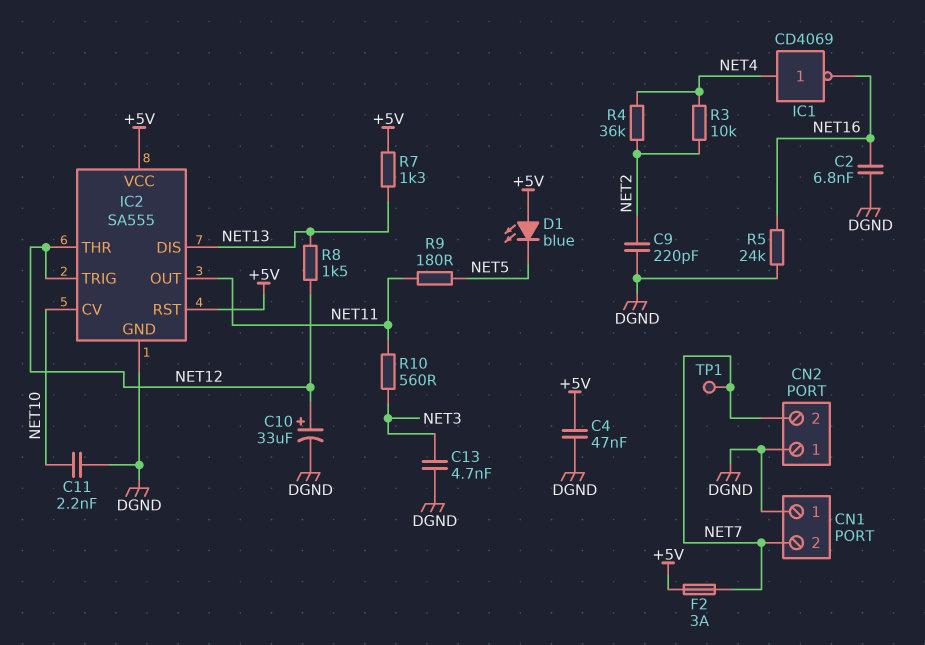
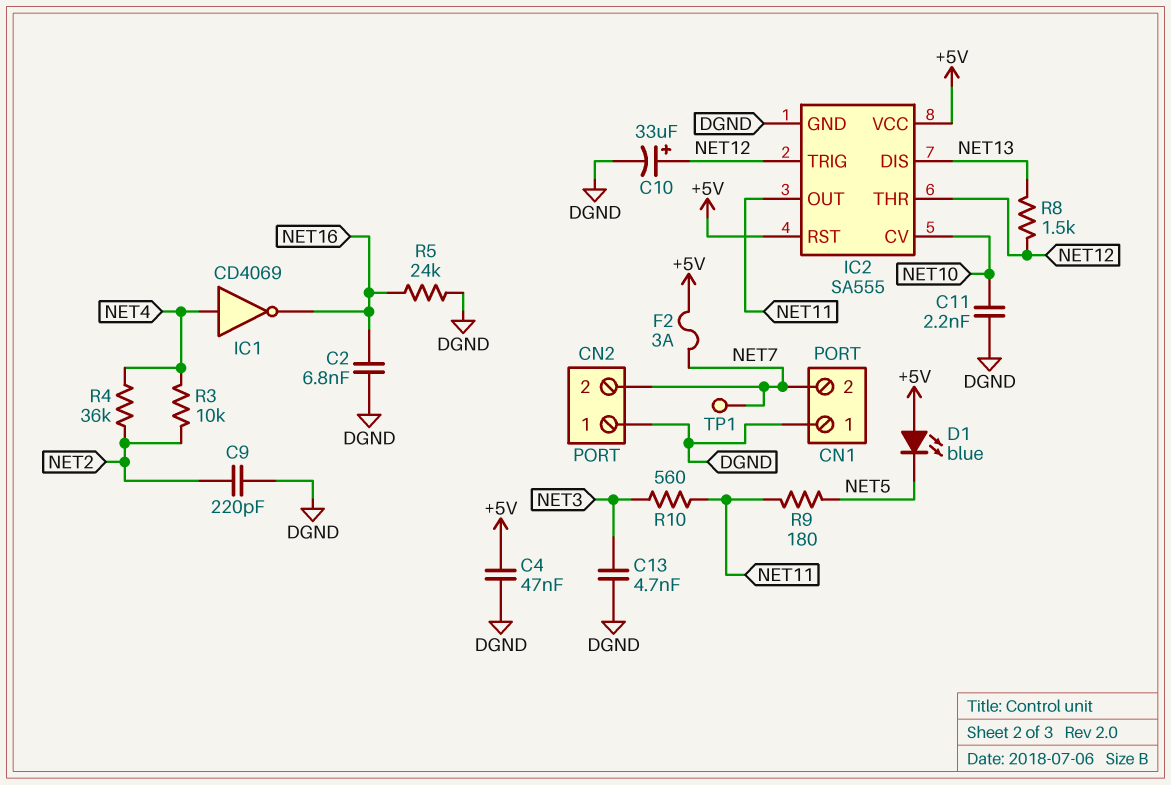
R7: 1.3k (+5V, NET13) -> none

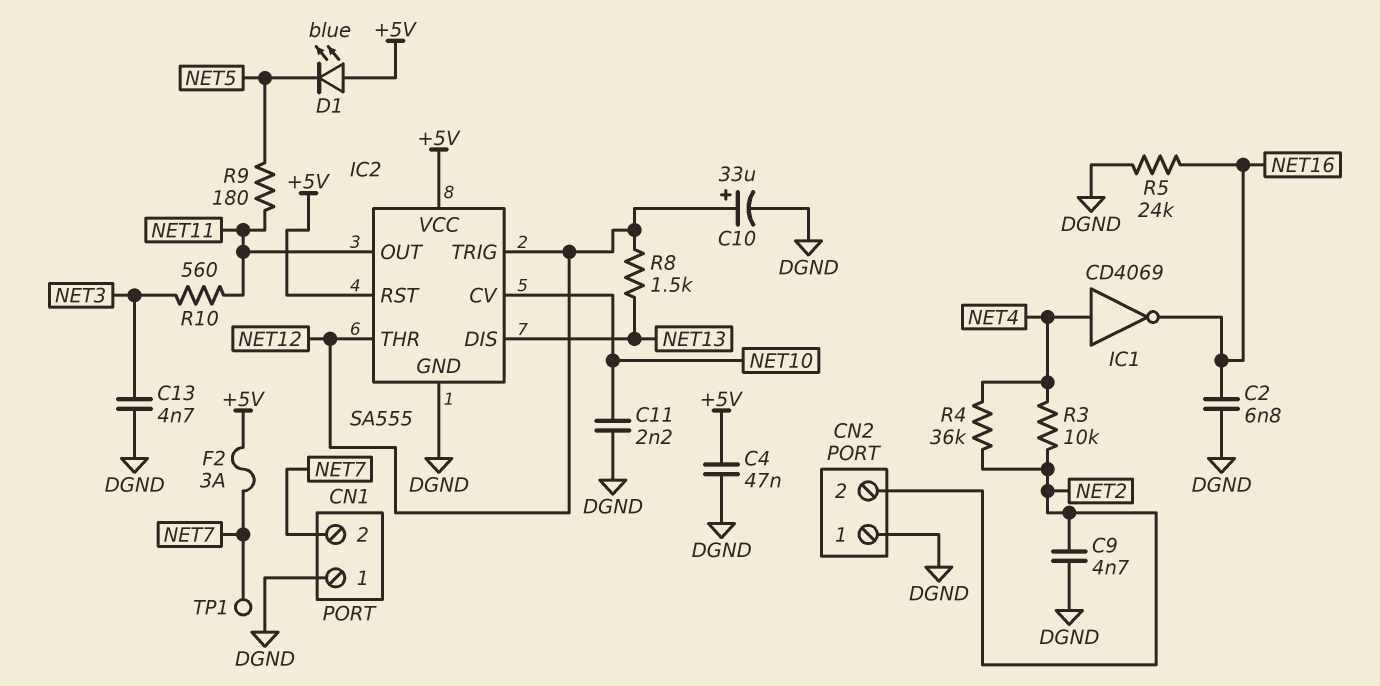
C9: 220pF (DGND, NET2) -> 4.7nF (DGND, NET2)
CN2 pin 2: NET7 -> NET2

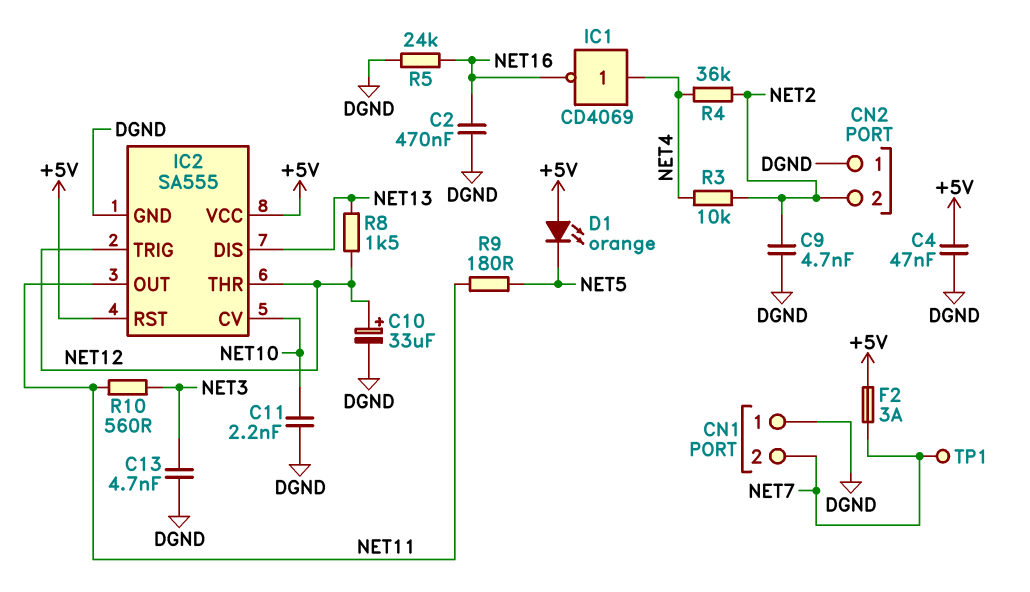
C2: 6.8nF (DGND, NET16) -> 470nF (DGND, NET16)
D1: LED blue (A +5V, K NET5) -> LED orange (A +5V, K NET5)

